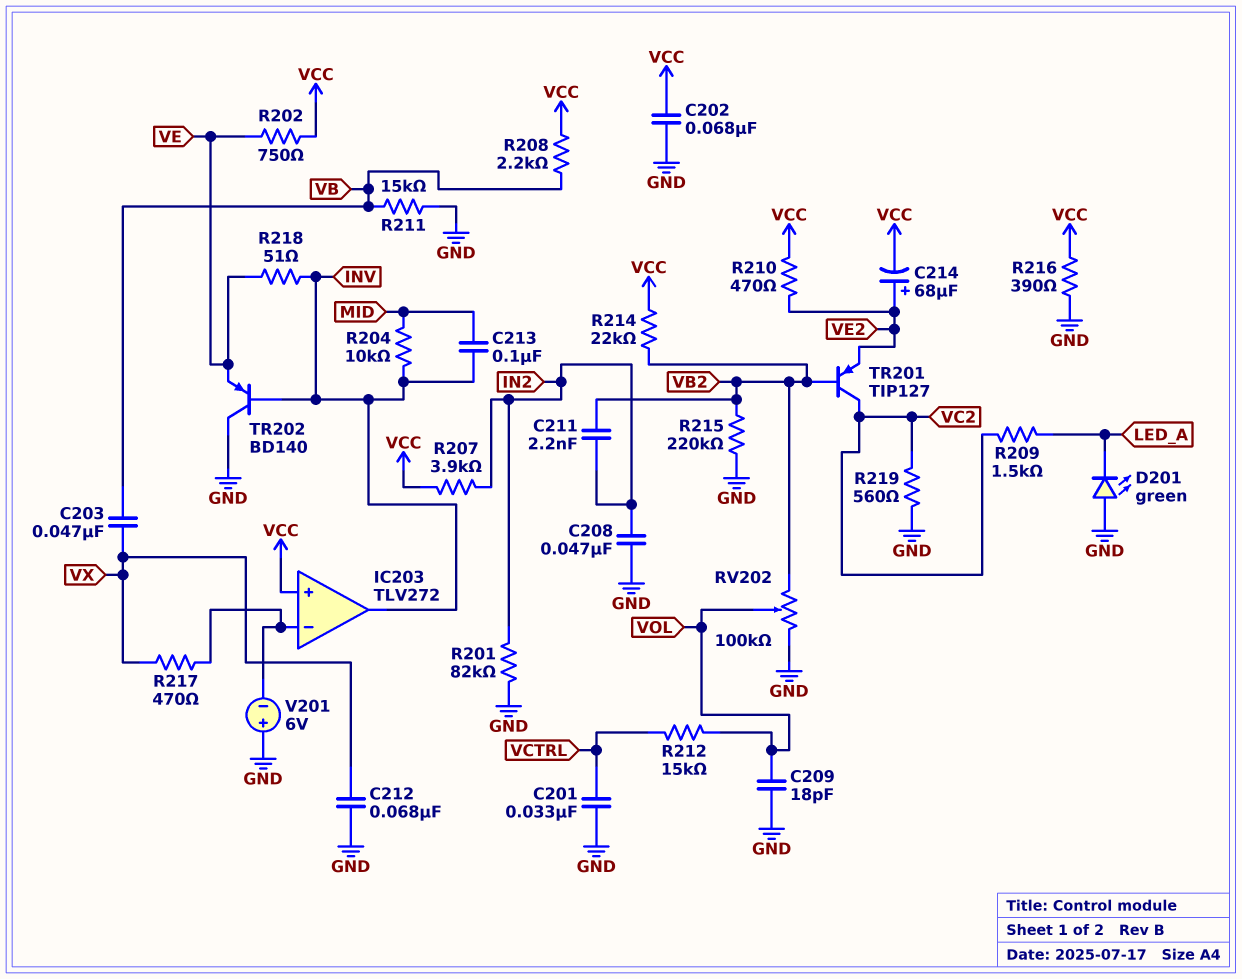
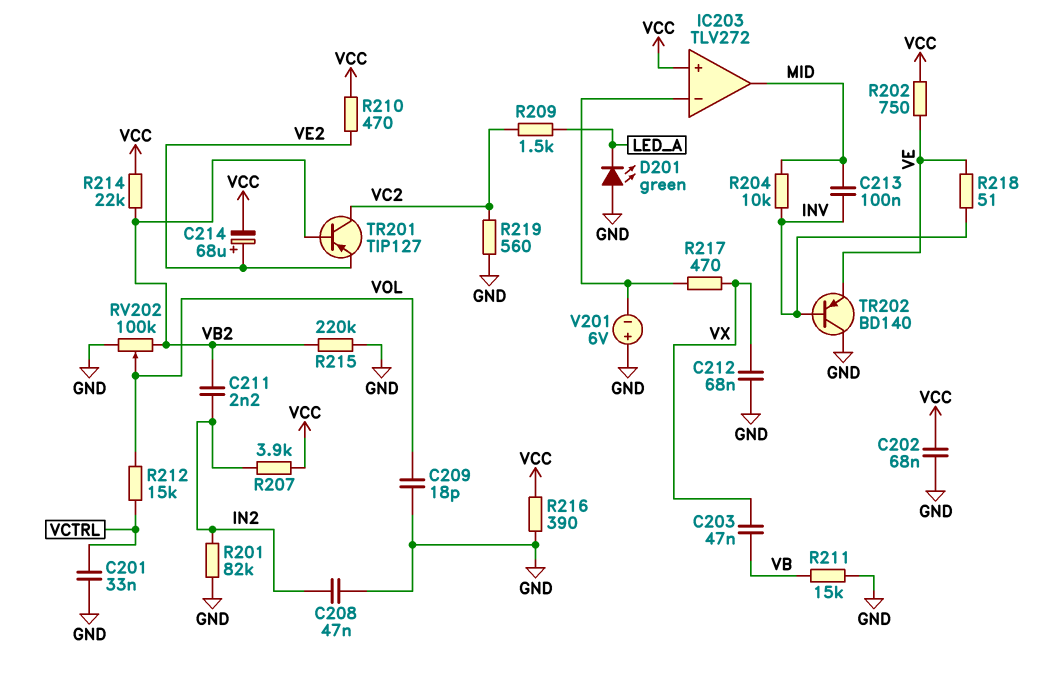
IC203 pin out: INV -> MID
R208: 2.2k (VB, VCC) -> none

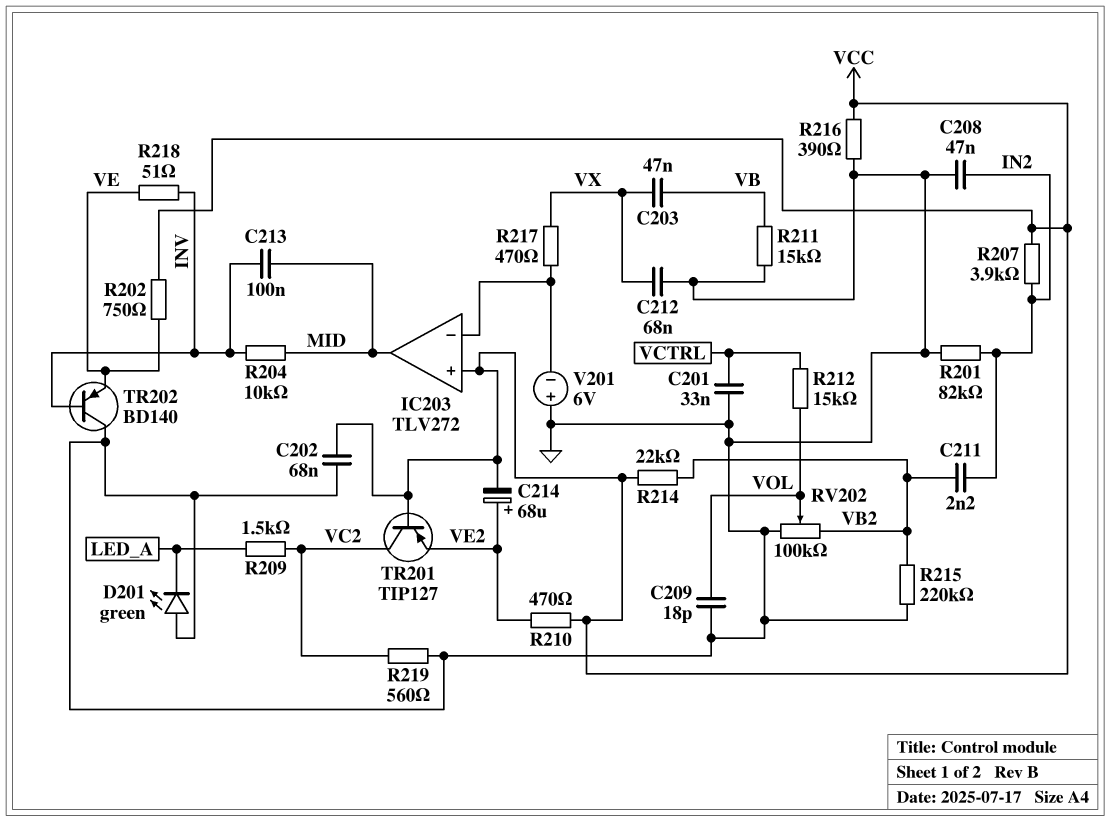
TR201: PNP TIP127 (B VB2, C VC2, E VE2) -> PNP TIP127 (B VCC, C VC2, E VE2)

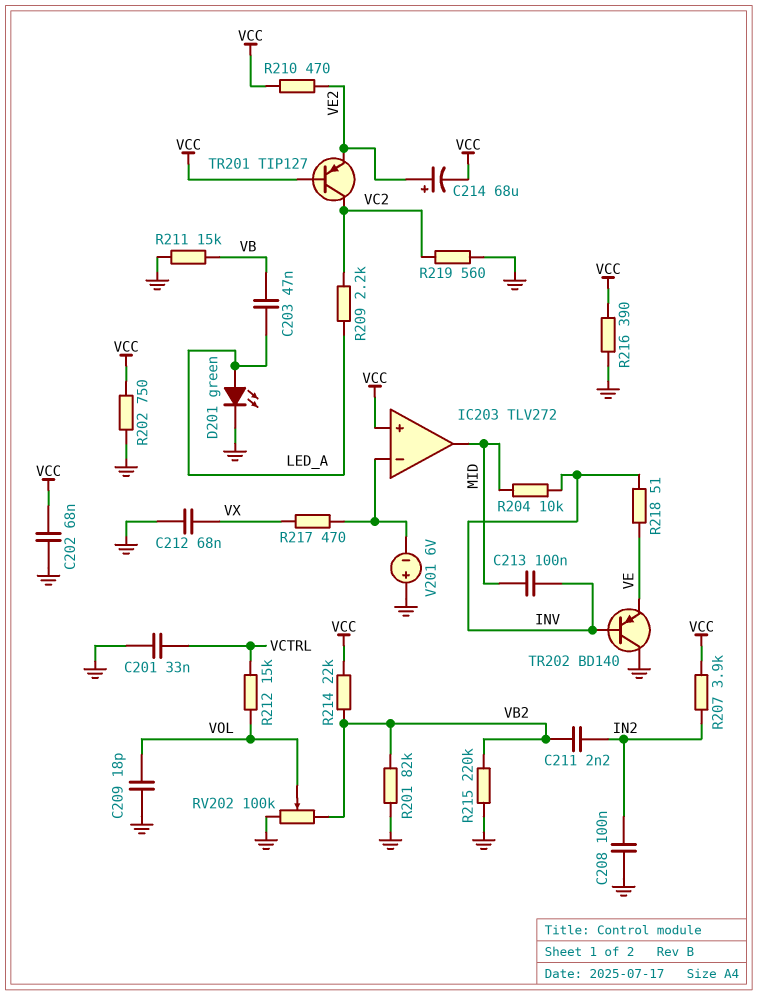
C203: 47nF (VB, VX) -> 47nF (LED_A, VB)
C208: 47nF (GND, IN2) -> 100nF (GND, IN2)
D201: LED green (A GND, K LED_A) -> LED green (A LED_A, K GND)
R201: 82k (GND, IN2) -> 82k (GND, VB2)
R202: 750 (VCC, VE) -> 750 (GND, VCC)
R209: 1.5k (LED_A, VC2) -> 2.2k (LED_A, VC2)

